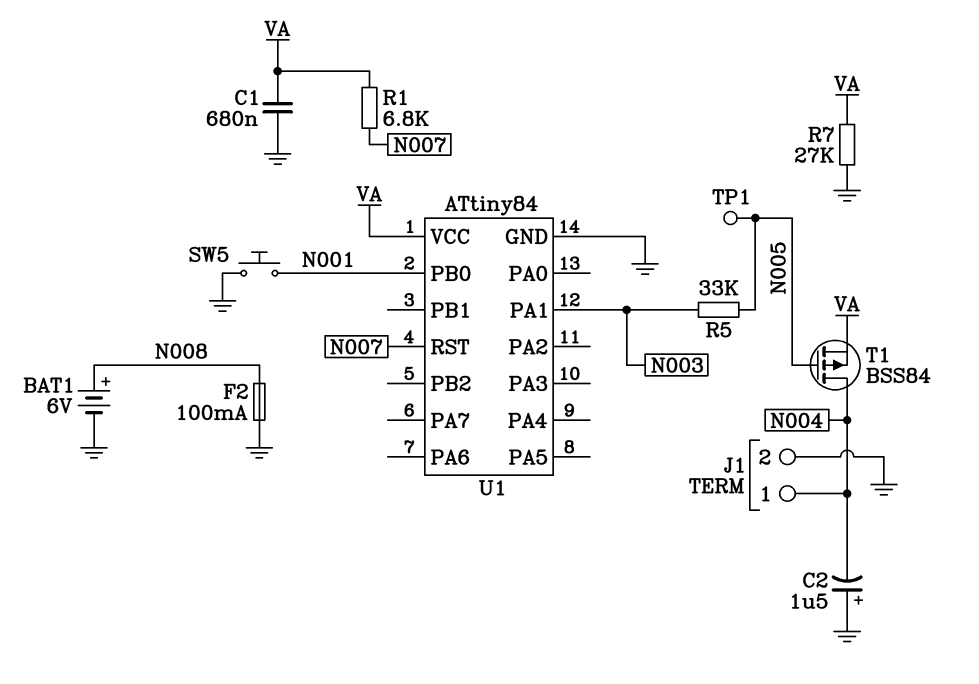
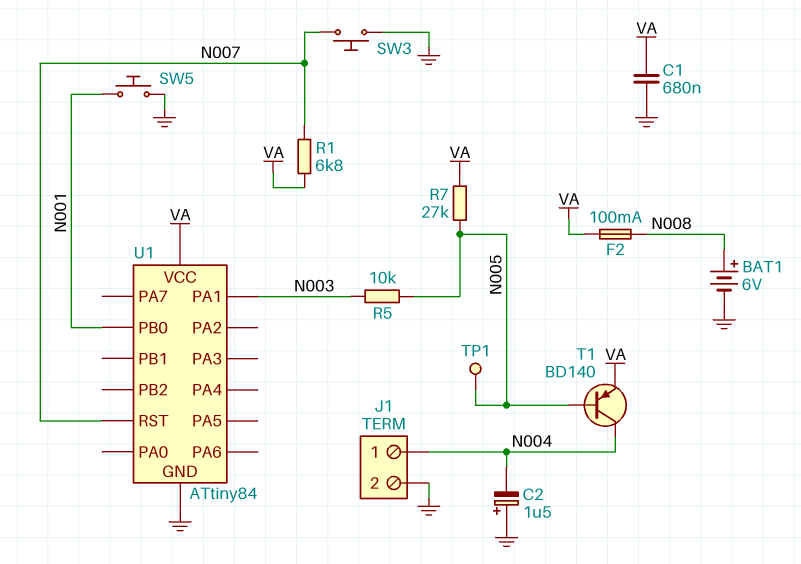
F2: 100mA (GND, N008) -> 100mA (N008, VA)
R5: 33k (N003, N005) -> 10k (N003, N005)
R7: 27k (GND, VA) -> 27k (N005, VA)
SW3: none -> button (GND, N007)
T1: PMOS BSS84 (G N005, D N004, S VA) -> PNP BD140 (B N005, C N004, E VA)

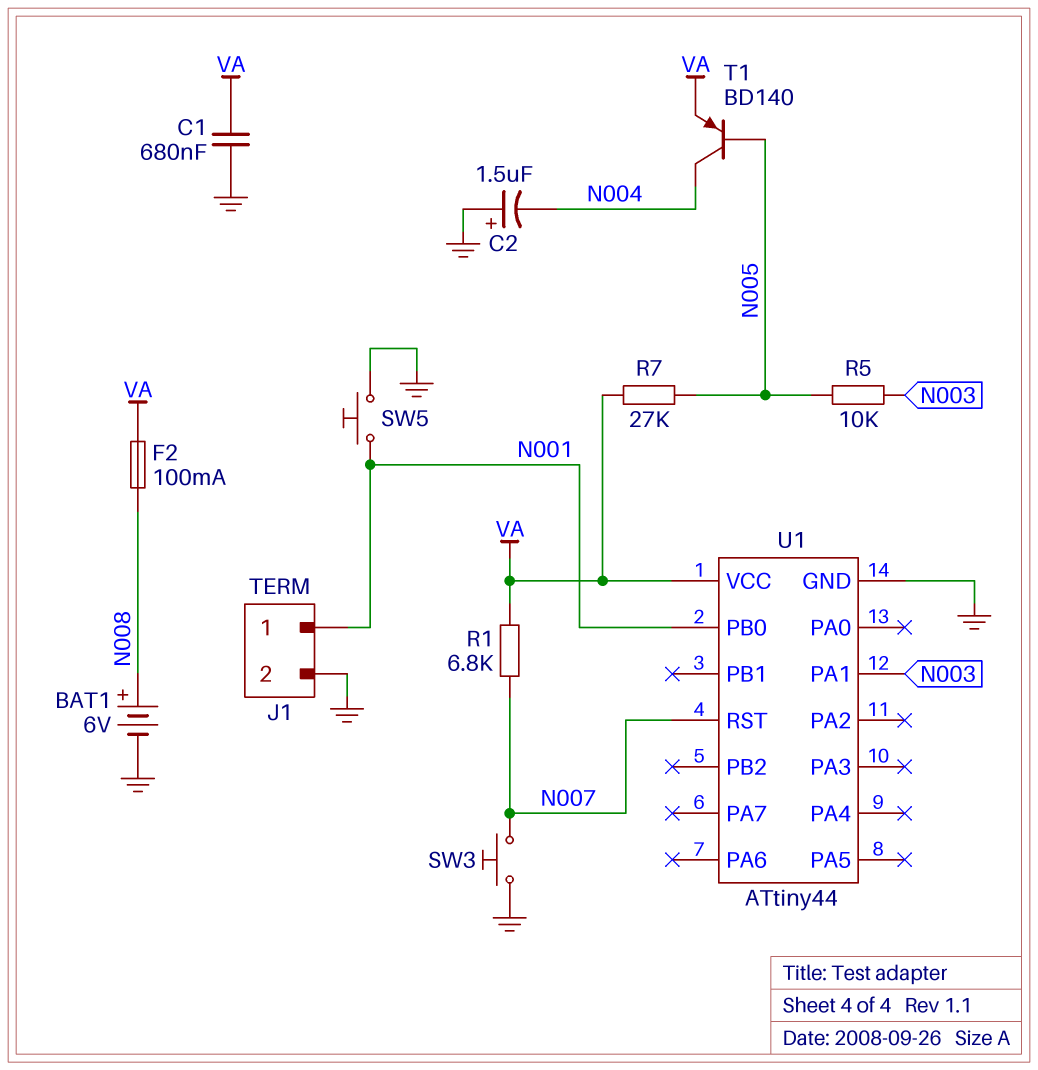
J1 pin 1: N004 -> N001
TP1: test point (N005) -> none
U1: ATtiny84 -> ATtiny44

